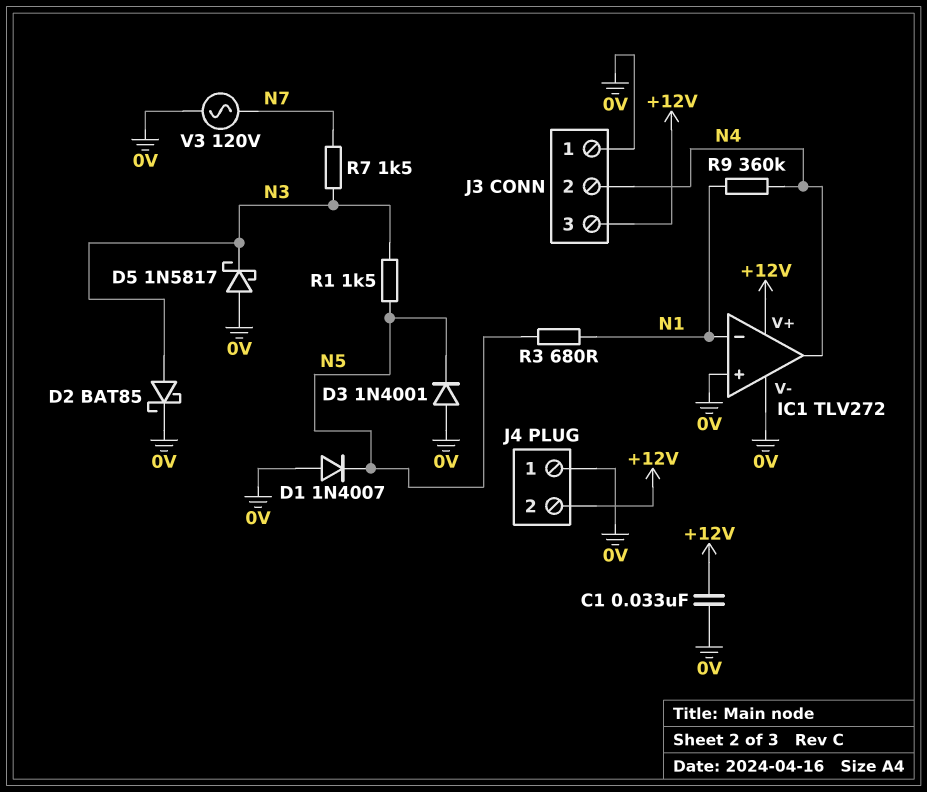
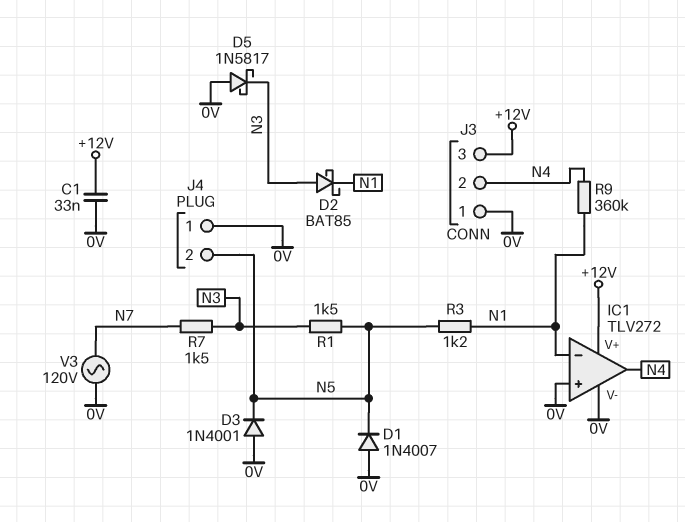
D2: schottky BAT85 (A N3, K 0V) -> schottky BAT85 (A N3, K N1)
J4 pin 2: +12V -> N5
R3: 680 (N1, N5) -> 1.2k (N1, N5)

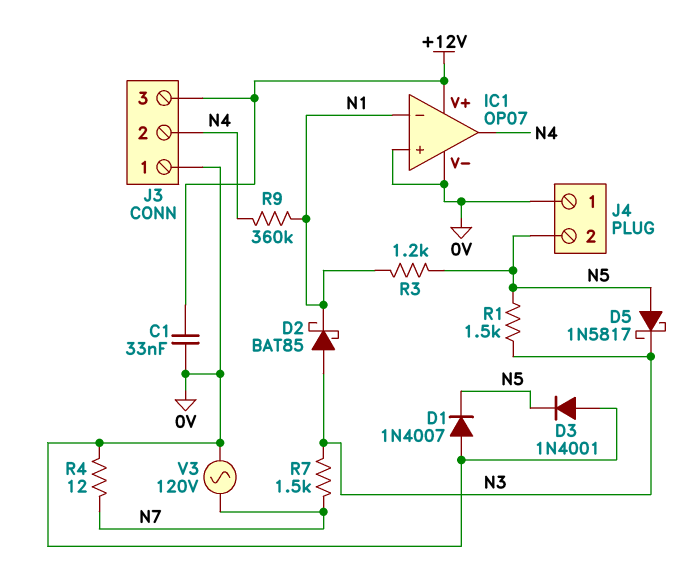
D5: schottky 1N5817 (A 0V, K N3) -> schottky 1N5817 (A N5, K N3)
IC1: TLV272 -> OP07
R4: none -> 12 (0V, N7)

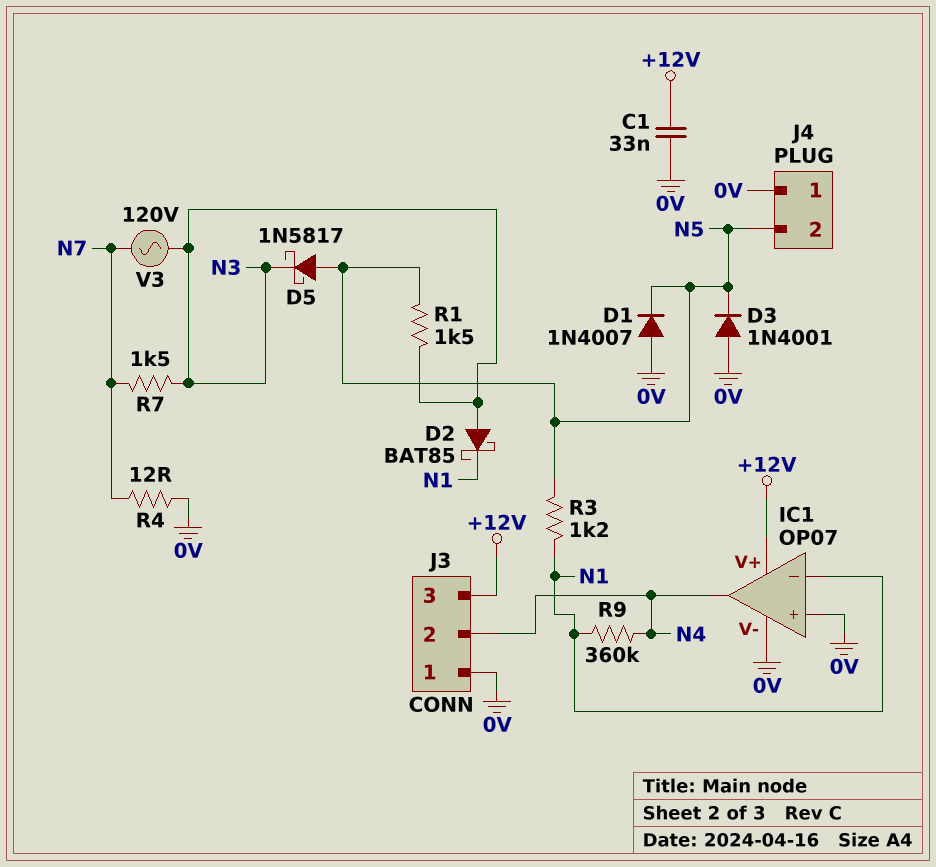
V3: AC 120V (0V, N7) -> AC 120V (N3, N7)

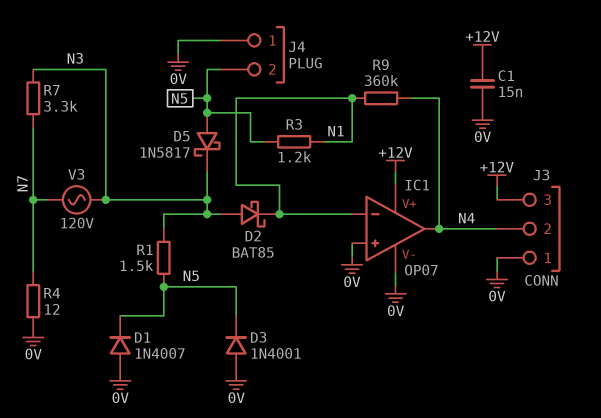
C1: 33nF (+12V, 0V) -> 15nF (+12V, 0V)
R7: 1.5k (N3, N7) -> 3.3k (N3, N7)

